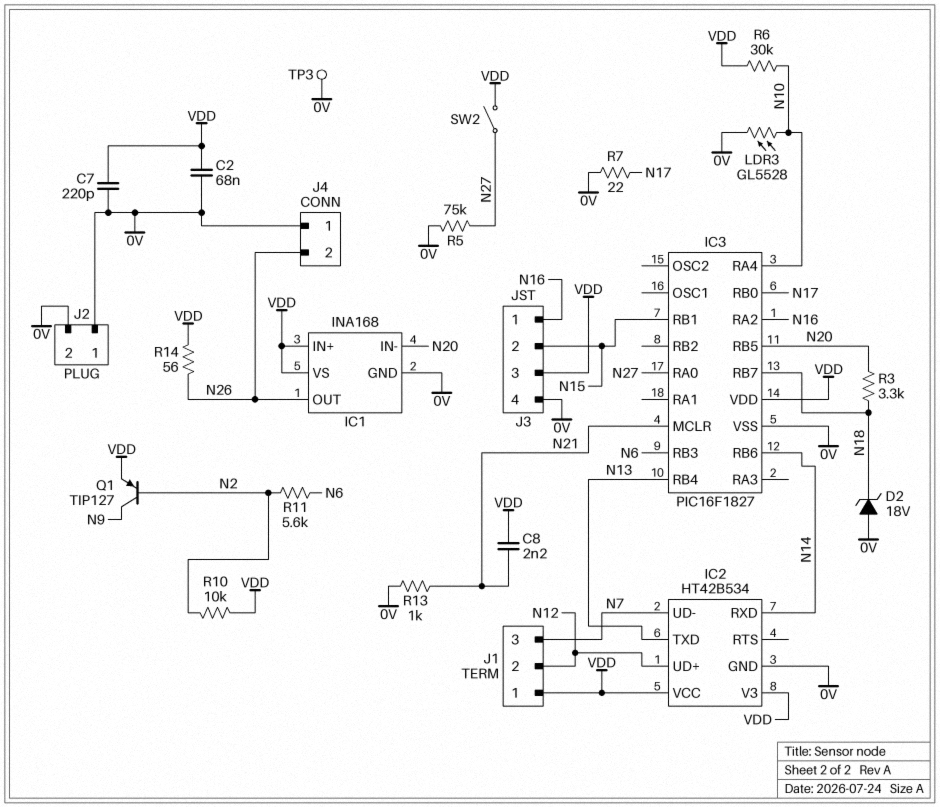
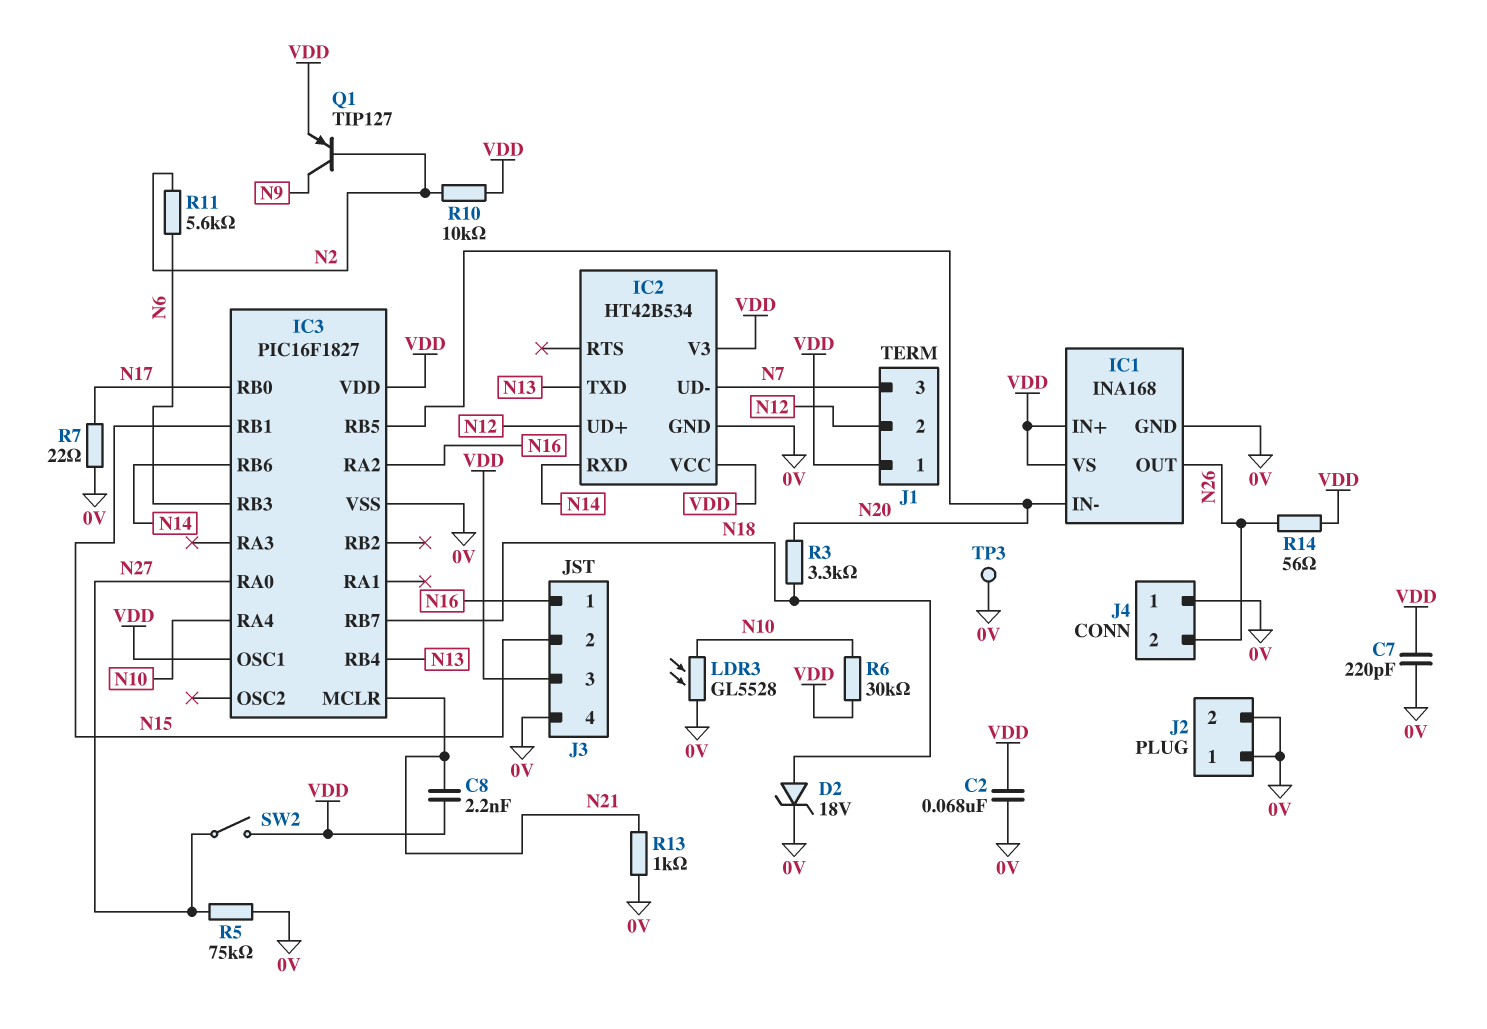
D2: zener 18V (A 0V, K N18) -> zener 18V (A N18, K 0V)
IC3 pin OSC1: none -> VDD

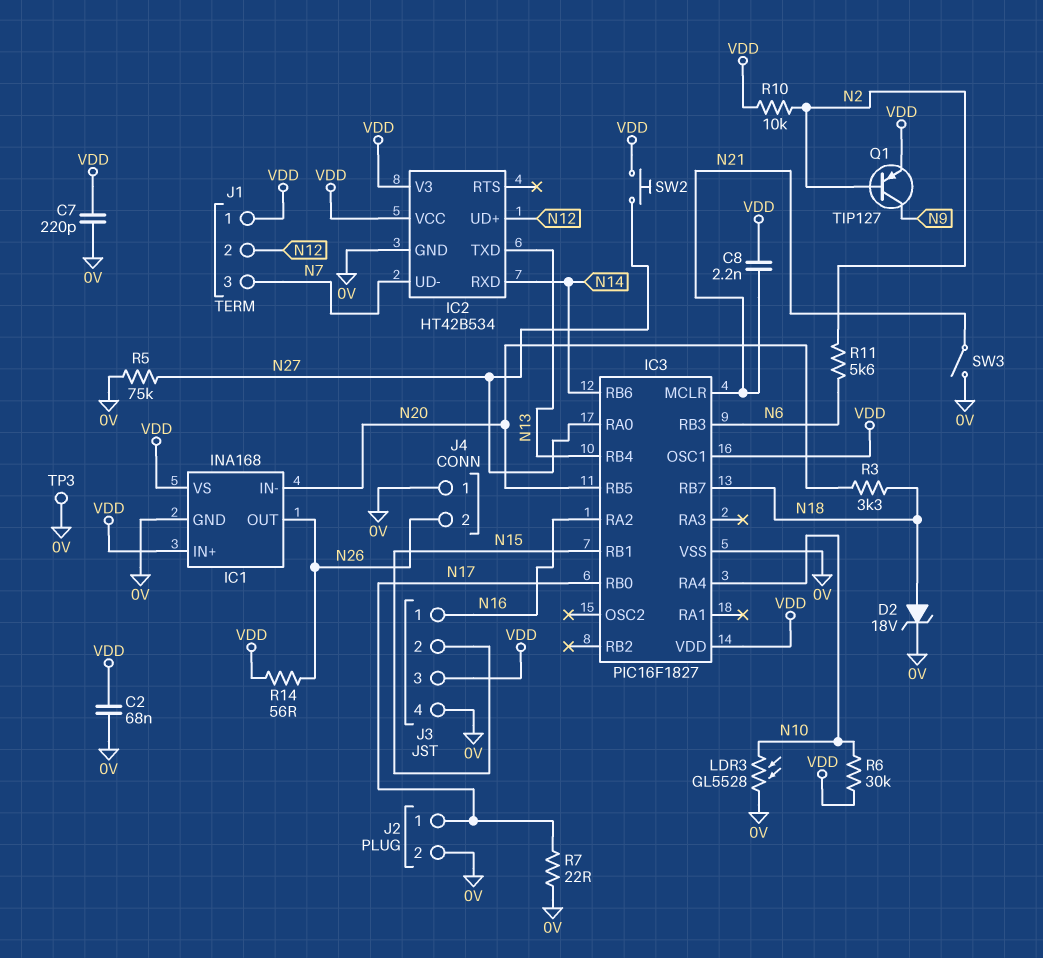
J2 pin 1: 0V -> N17
R13: 1k (0V, N21) -> none
SW2: switch (N27, VDD) -> button (N27, VDD)
SW3: none -> switch (0V, N21)

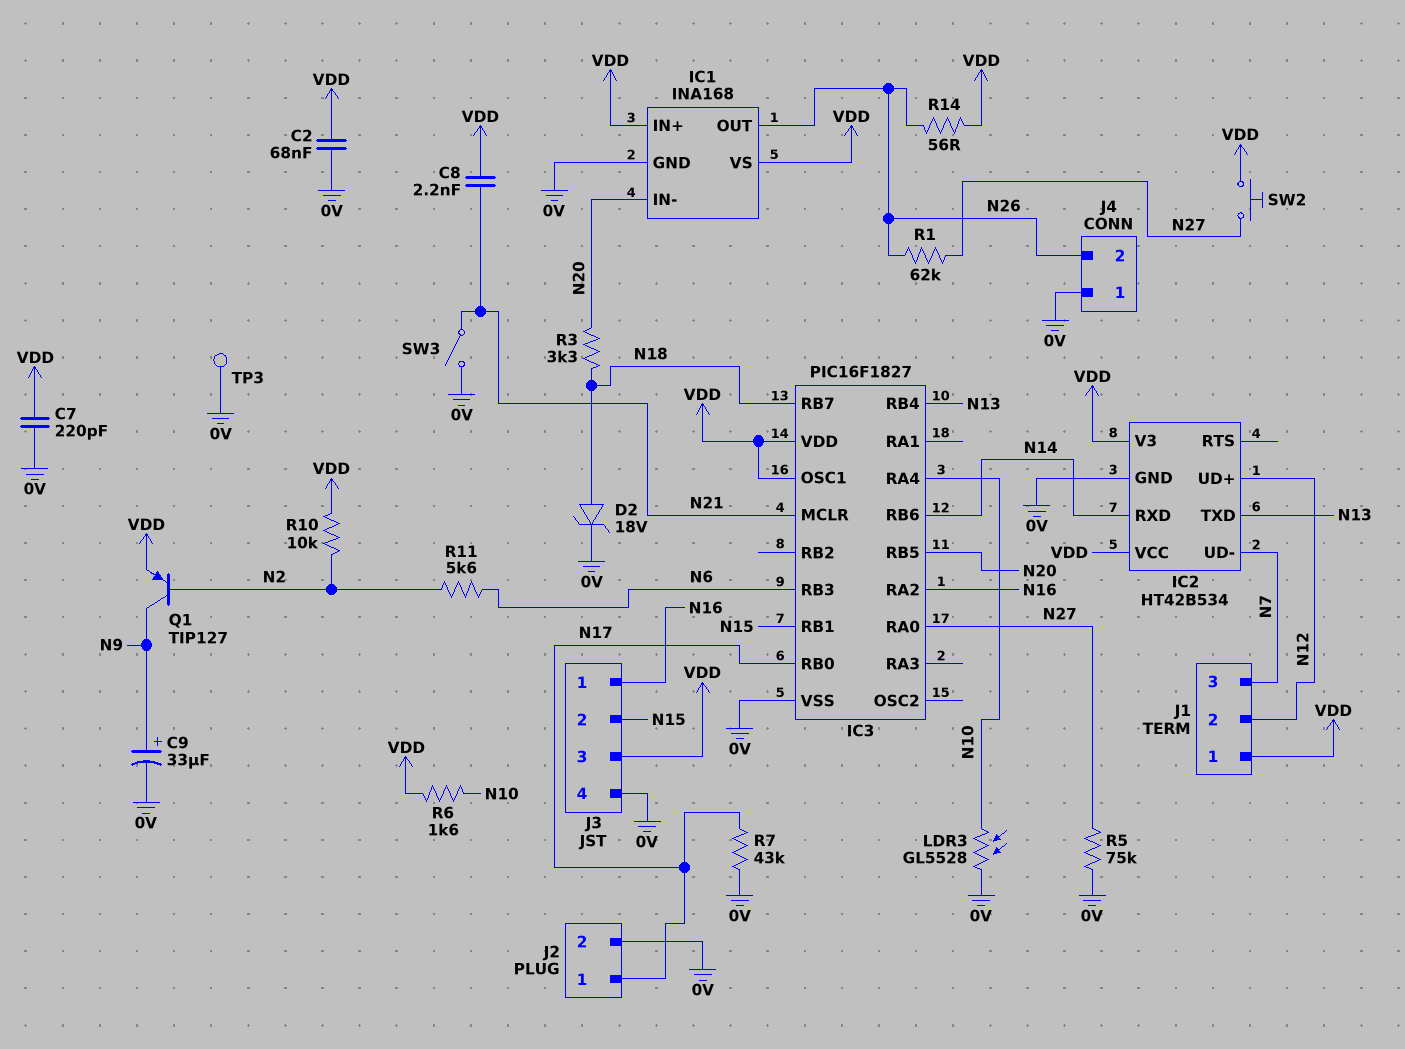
C9: none -> 33uF (plus N9, minus 0V)
R1: none -> 62k (N26, N27)
R6: 30k (N10, VDD) -> 1.6k (N10, VDD)
R7: 22 (0V, N17) -> 43k (0V, N17)

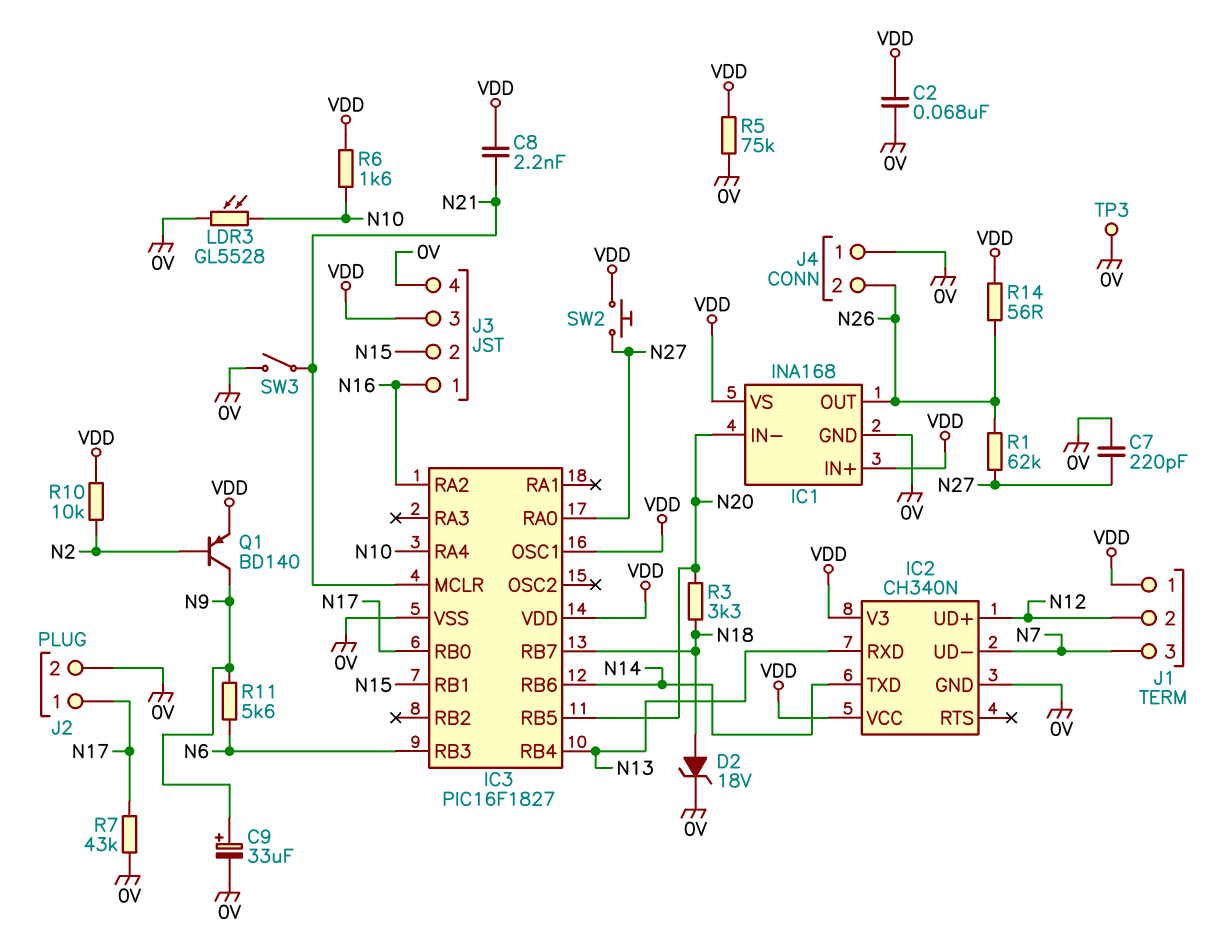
C7: 220pF (0V, VDD) -> 220pF (0V, N27)
IC2: HT42B534 -> CH340N
IC2 pin RXD: N14 -> N13
IC2 pin TXD: N13 -> N14
Q1: PNP TIP127 (B N2, C N9, E VDD) -> PNP BD140 (B N2, C N9, E VDD)
R5: 75k (0V, N27) -> 75k (0V, VDD)
R11: 5.6k (N2, N6) -> 5.6k (N6, N9)

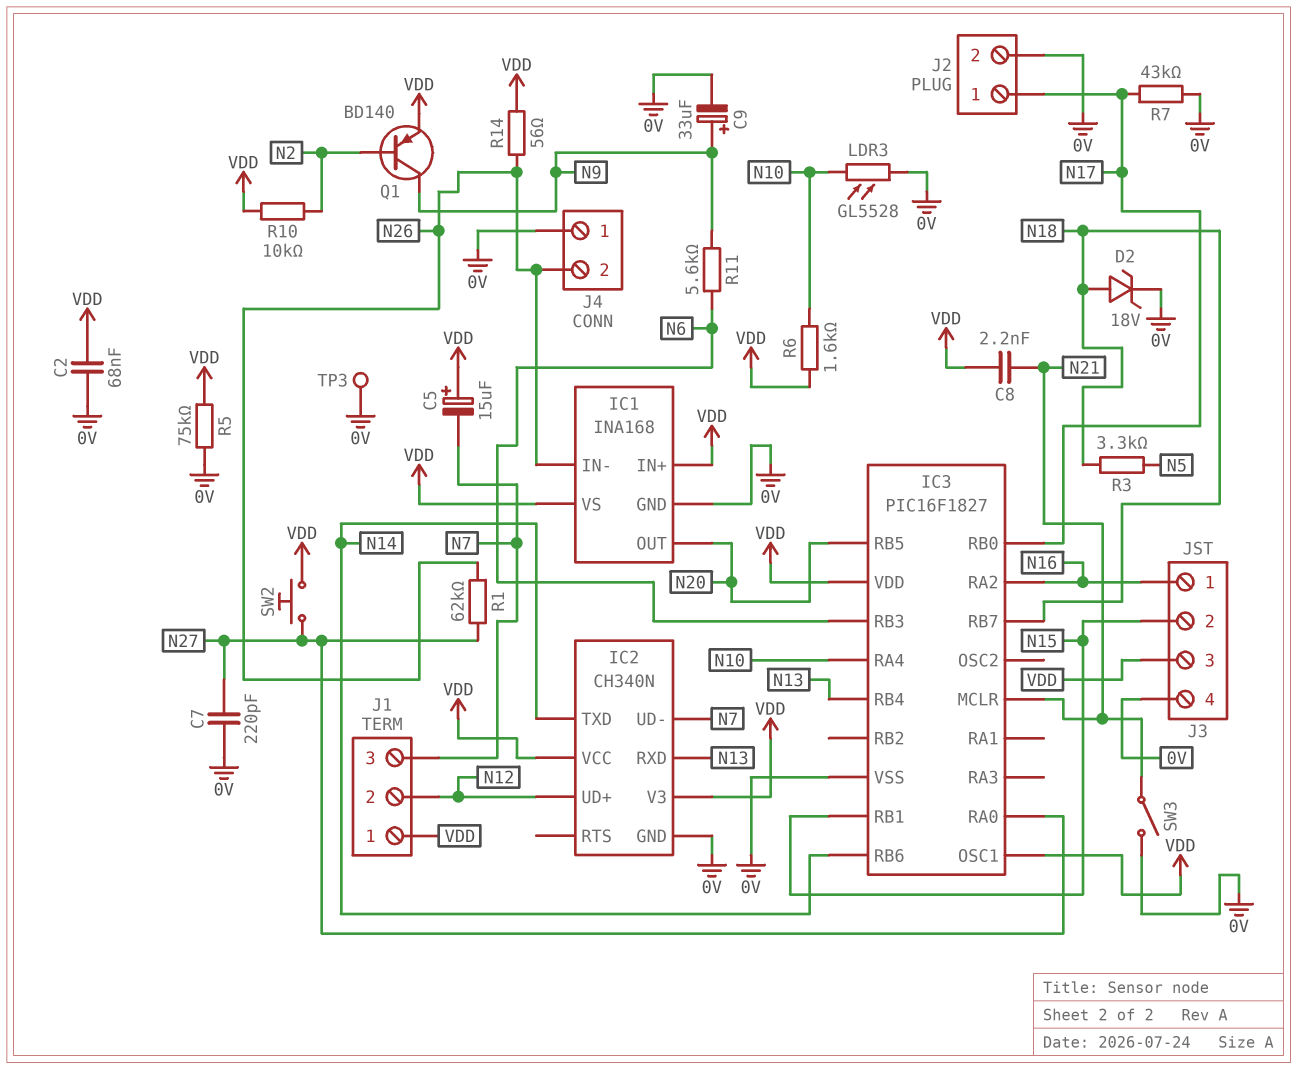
C5: none -> 15uF (plus VDD, minus N7)
IC1 pin IN-: N20 -> N26
IC1 pin OUT: N26 -> N20
R3: 3.3k (N18, N20) -> 3.3k (N5, N18)

